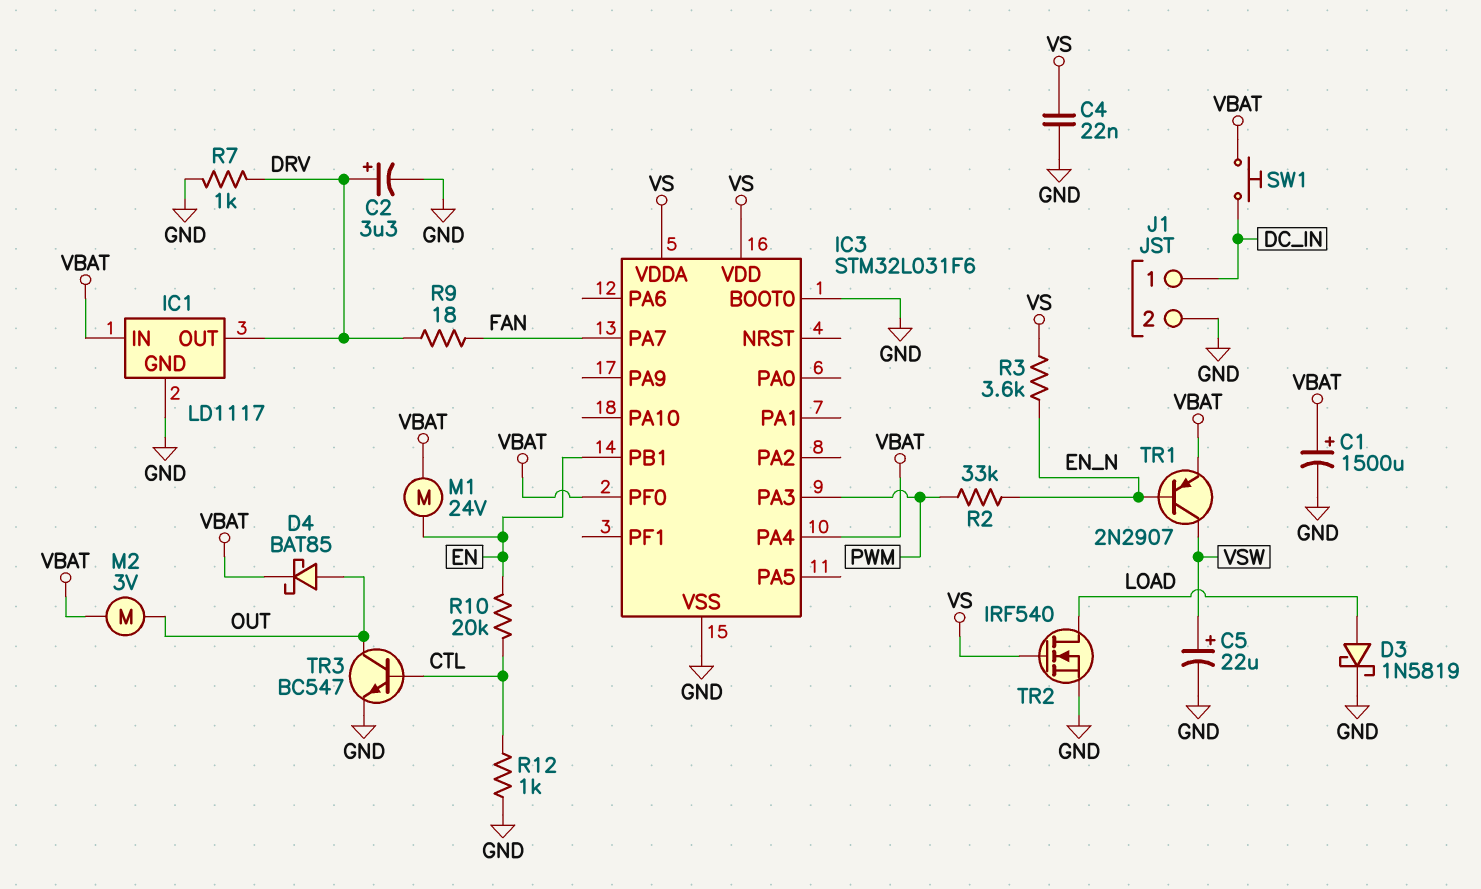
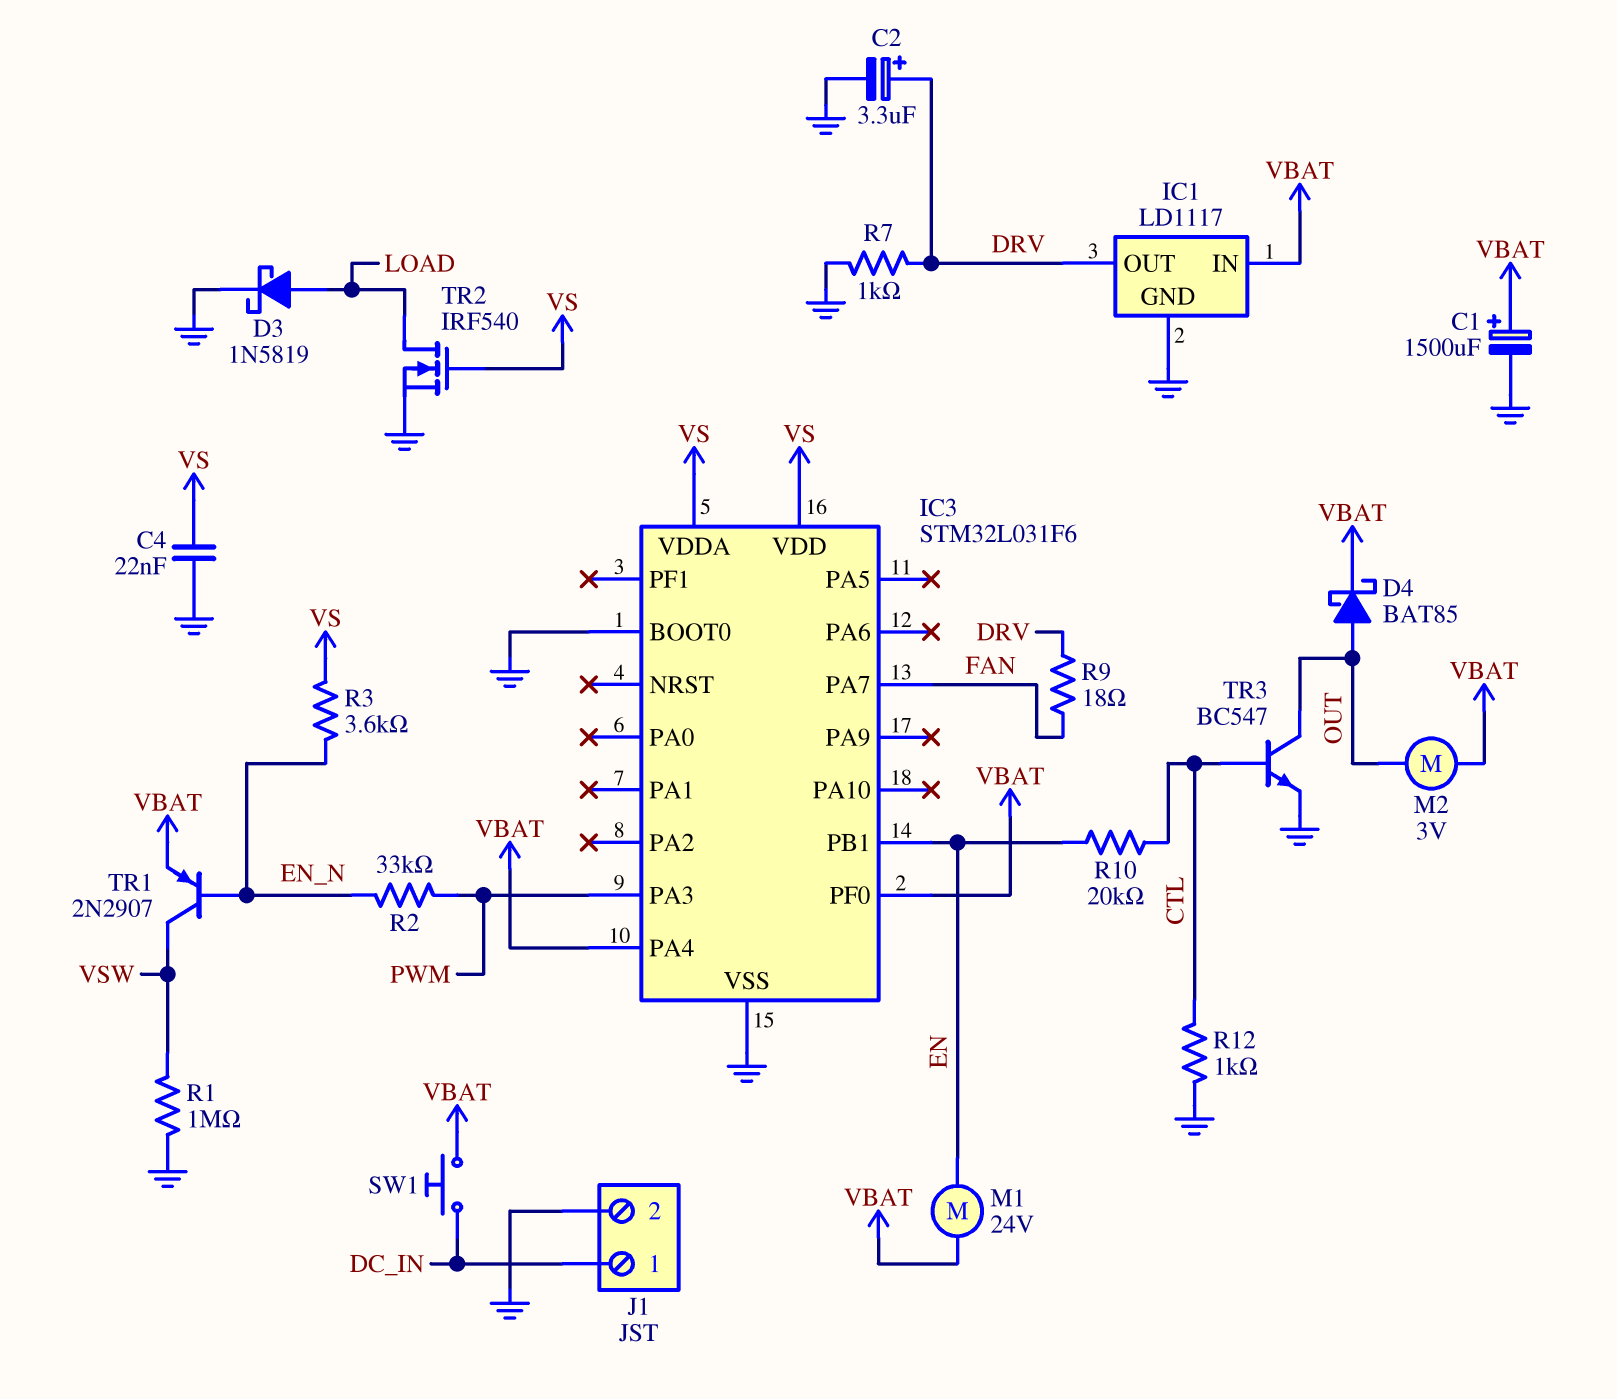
C5: 22uF (plus VSW, minus GND) -> none
R1: none -> 1M (GND, VSW)

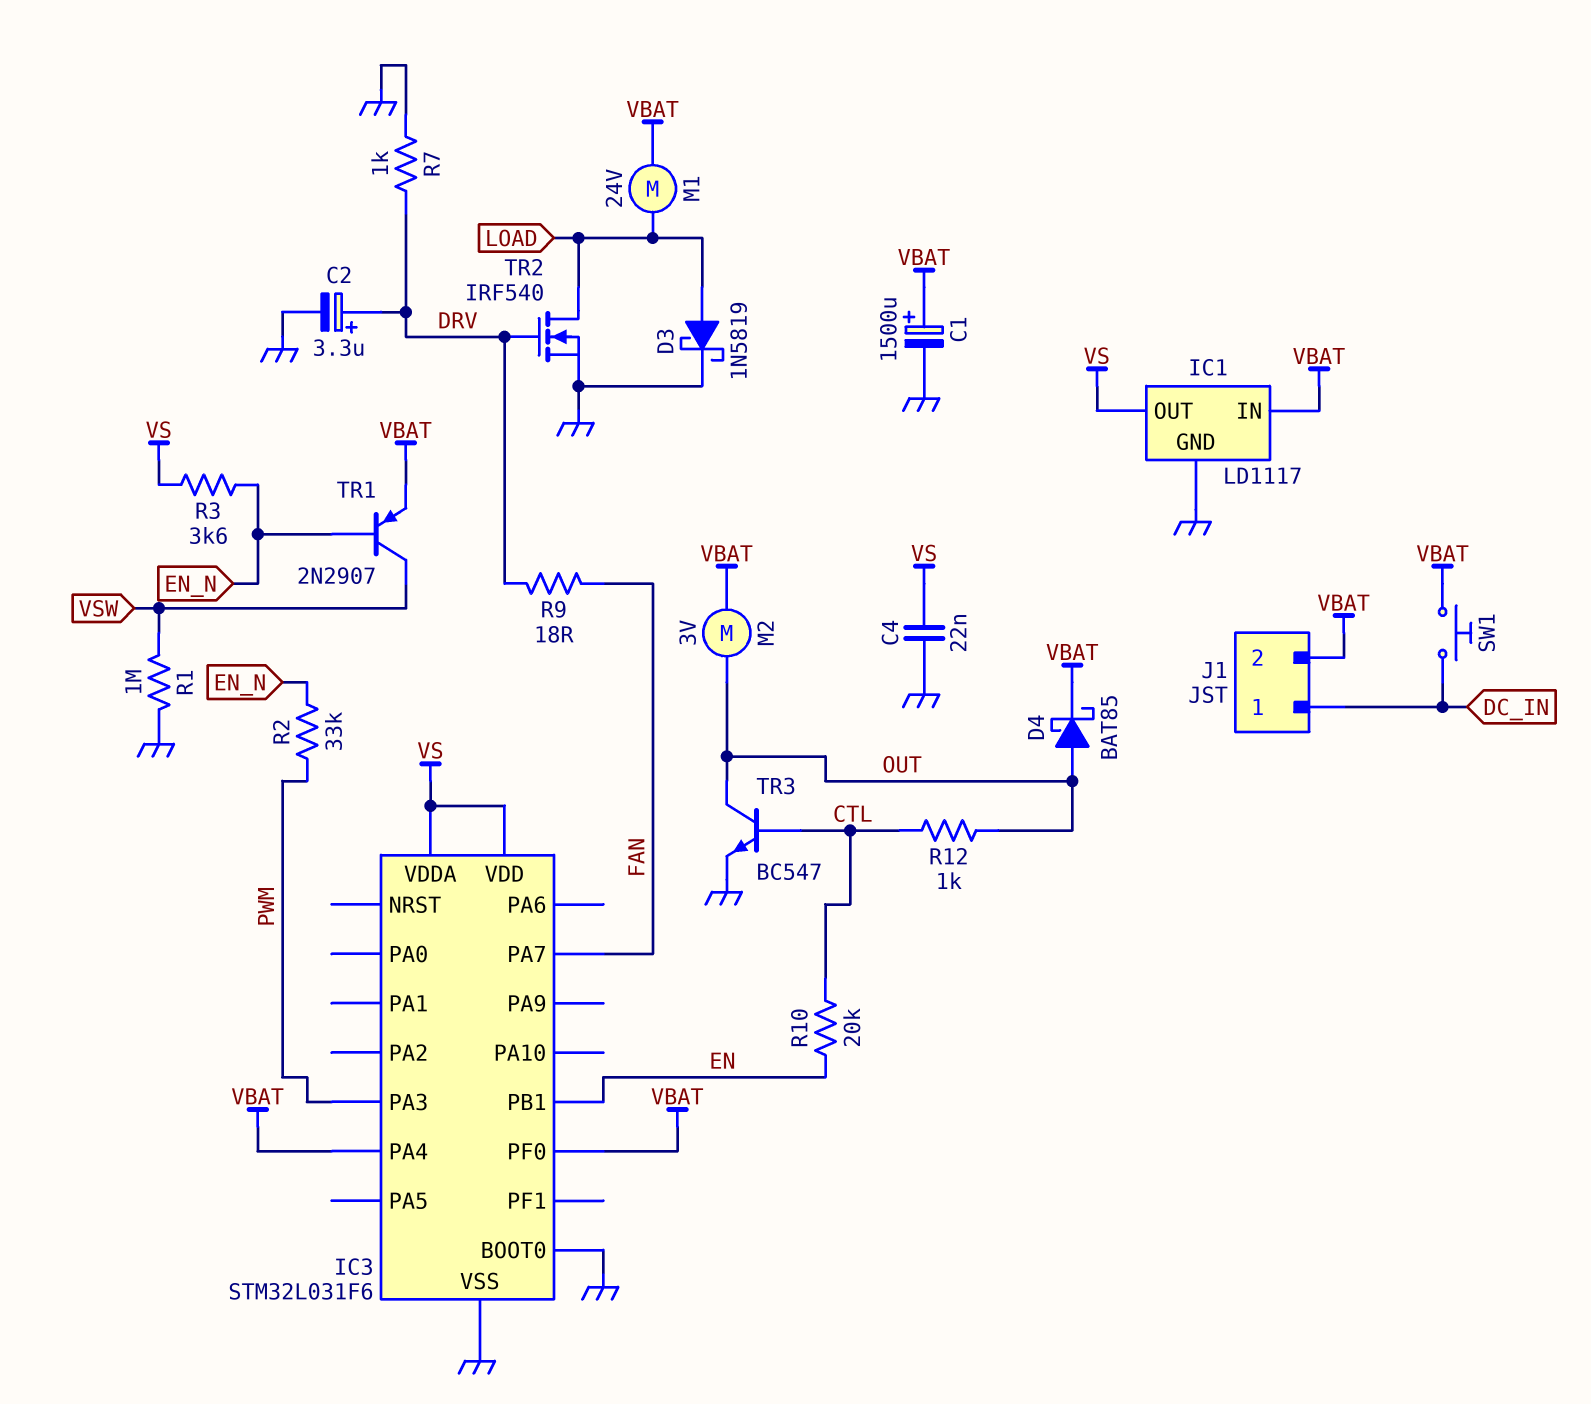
IC1 pin OUT: DRV -> VS
J1 pin 2: GND -> VBAT
M1: motor 24V (EN, VBAT) -> motor 24V (LOAD, VBAT)
R12: 1k (CTL, GND) -> 1k (CTL, OUT)
TR2: NMOS IRF540 (G VS, D LOAD, S GND) -> NMOS IRF540 (G DRV, D LOAD, S GND)

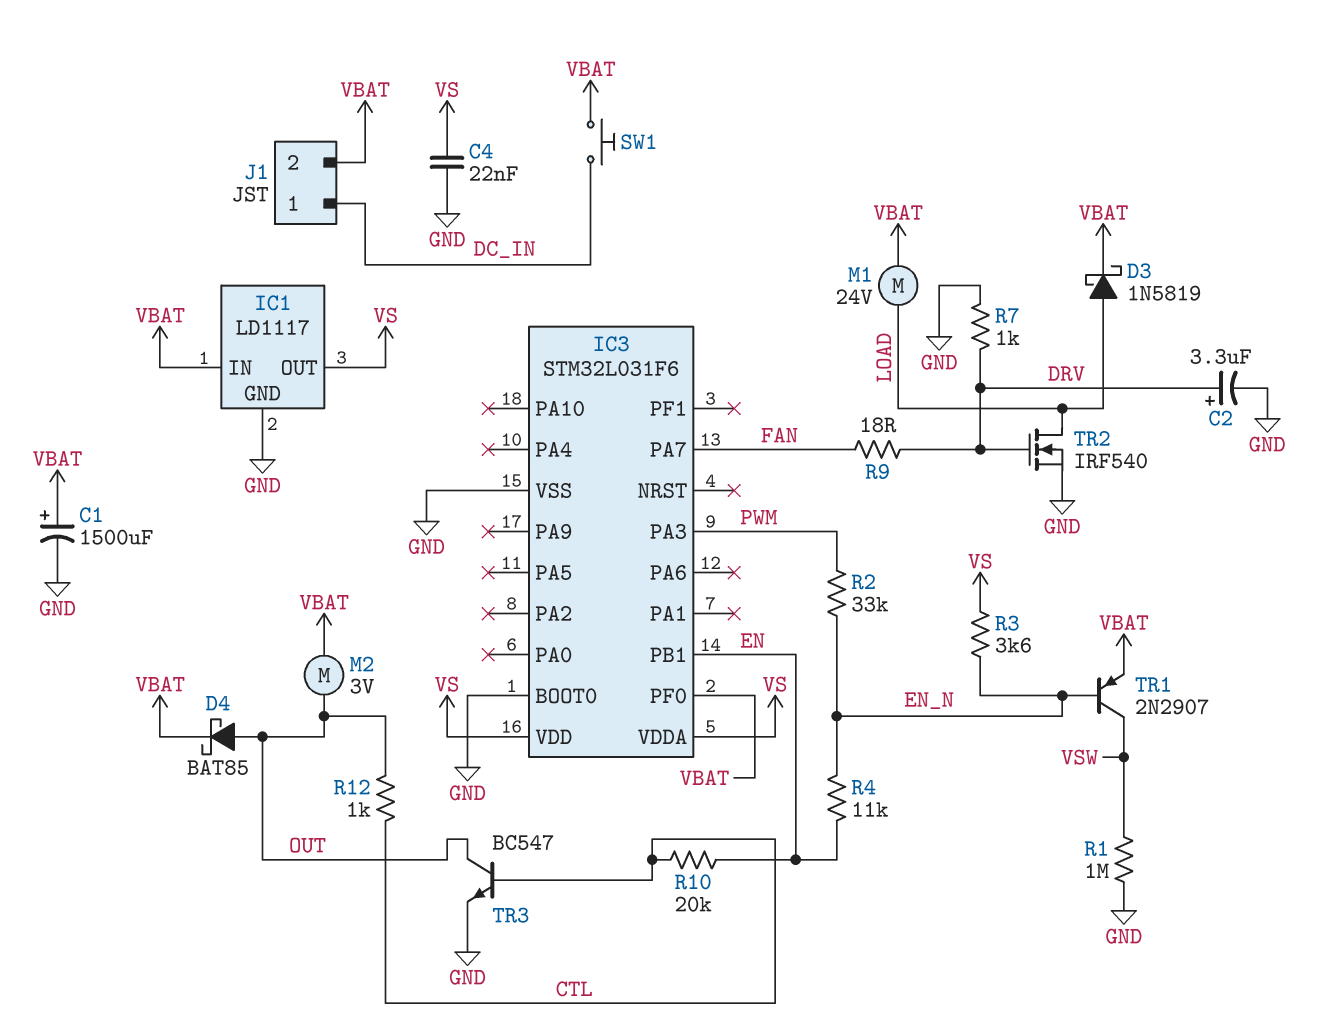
D3: schottky 1N5819 (A LOAD, K GND) -> schottky 1N5819 (A LOAD, K VBAT)
IC3 pin PA4: VBAT -> none
R4: none -> 11k (EN, EN_N)

